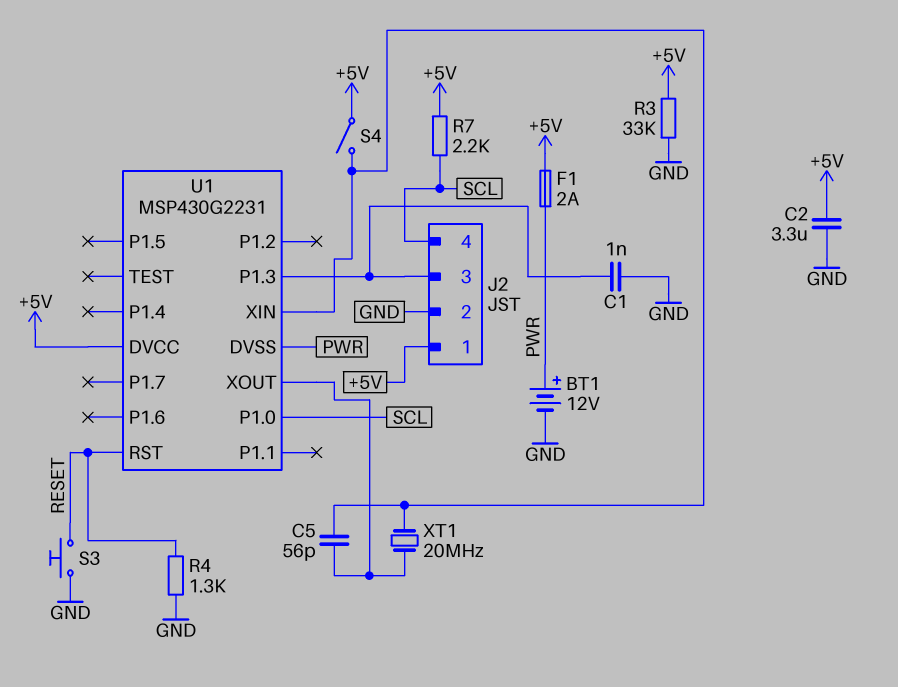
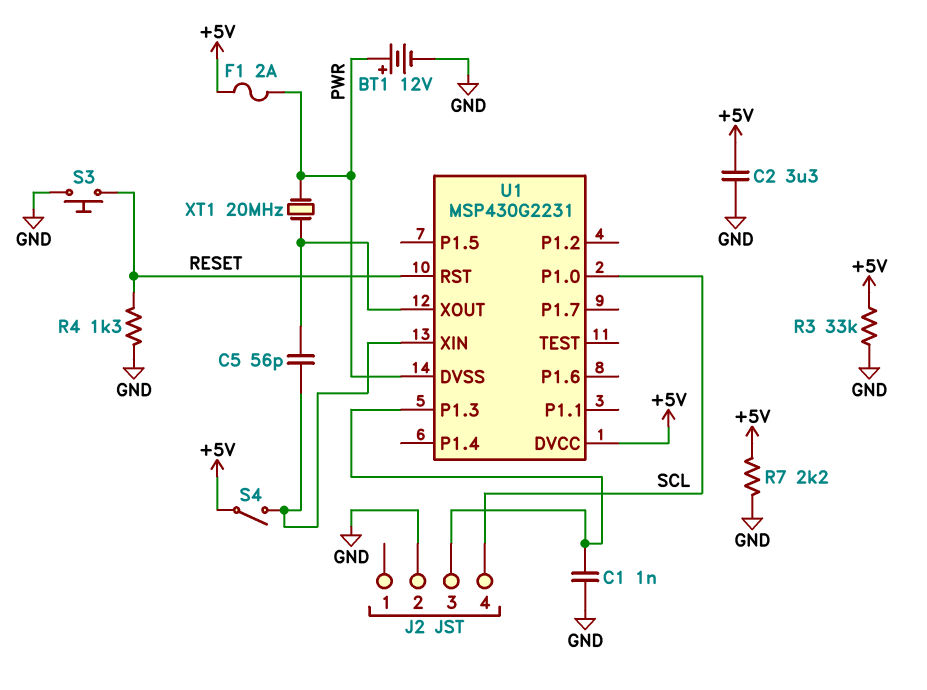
J2 pin 1: +5V -> none
R7: 2.2k (+5V, SCL) -> 2.2k (+5V, GND)
XT1: 20MHz (U1/XIN, U1/XOUT) -> 20MHz (PWR, U1/XOUT)

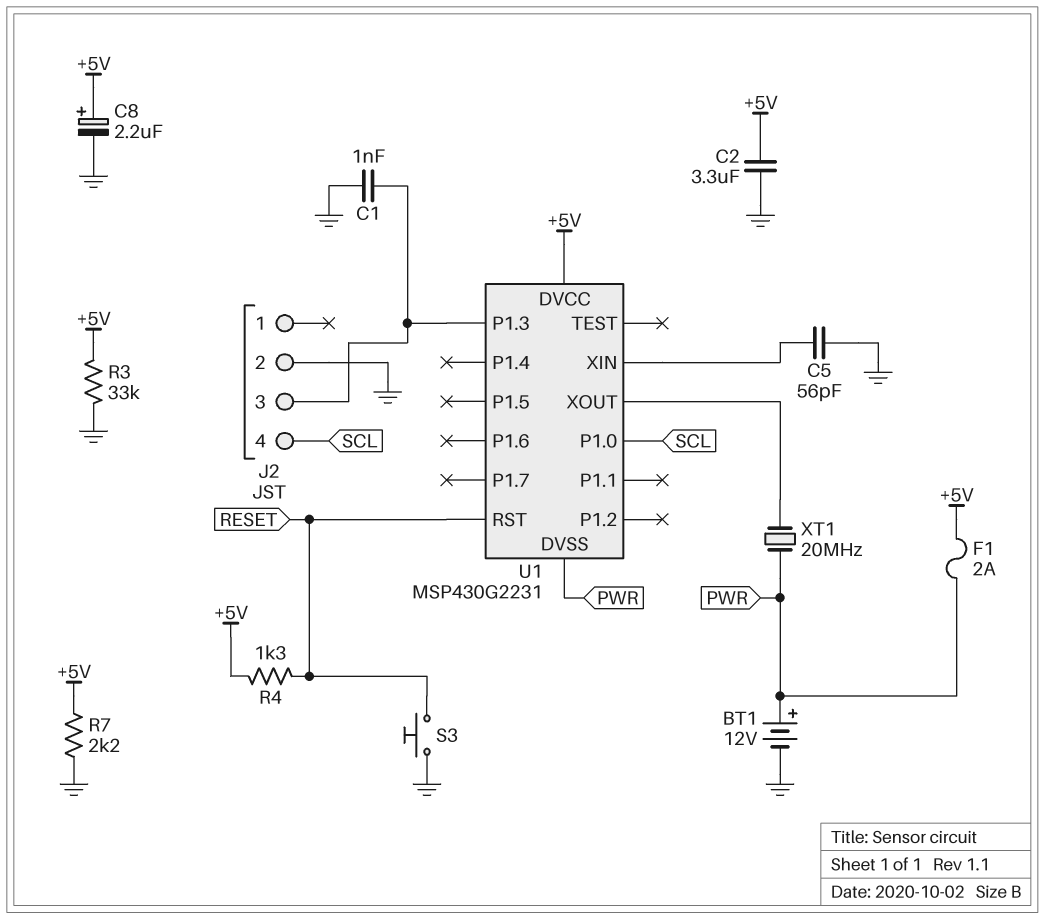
C5: 56pF (U1/XIN, U1/XOUT) -> 56pF (GND, U1/XIN)
C8: none -> 2.2uF (plus +5V, minus GND)
R4: 1.3k (GND, RESET) -> 1.3k (+5V, RESET)
S4: switch (+5V, U1/XIN) -> none

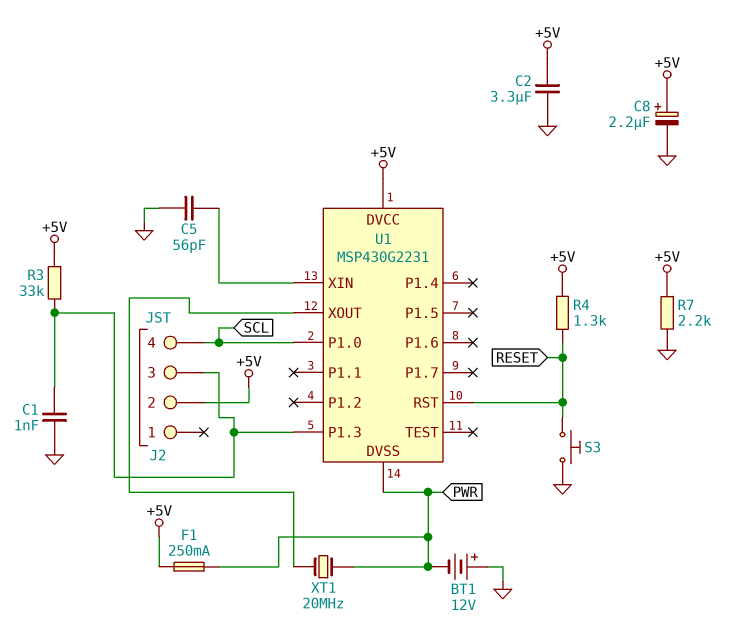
BT1: 12V (plus PWR, minus GND) -> 12V (plus GND, minus PWR)
F1: 2A (+5V, PWR) -> 250mA (+5V, PWR)
J2 pin 2: GND -> +5V
R3: 33k (+5V, GND) -> 33k (+5V, J2/3)

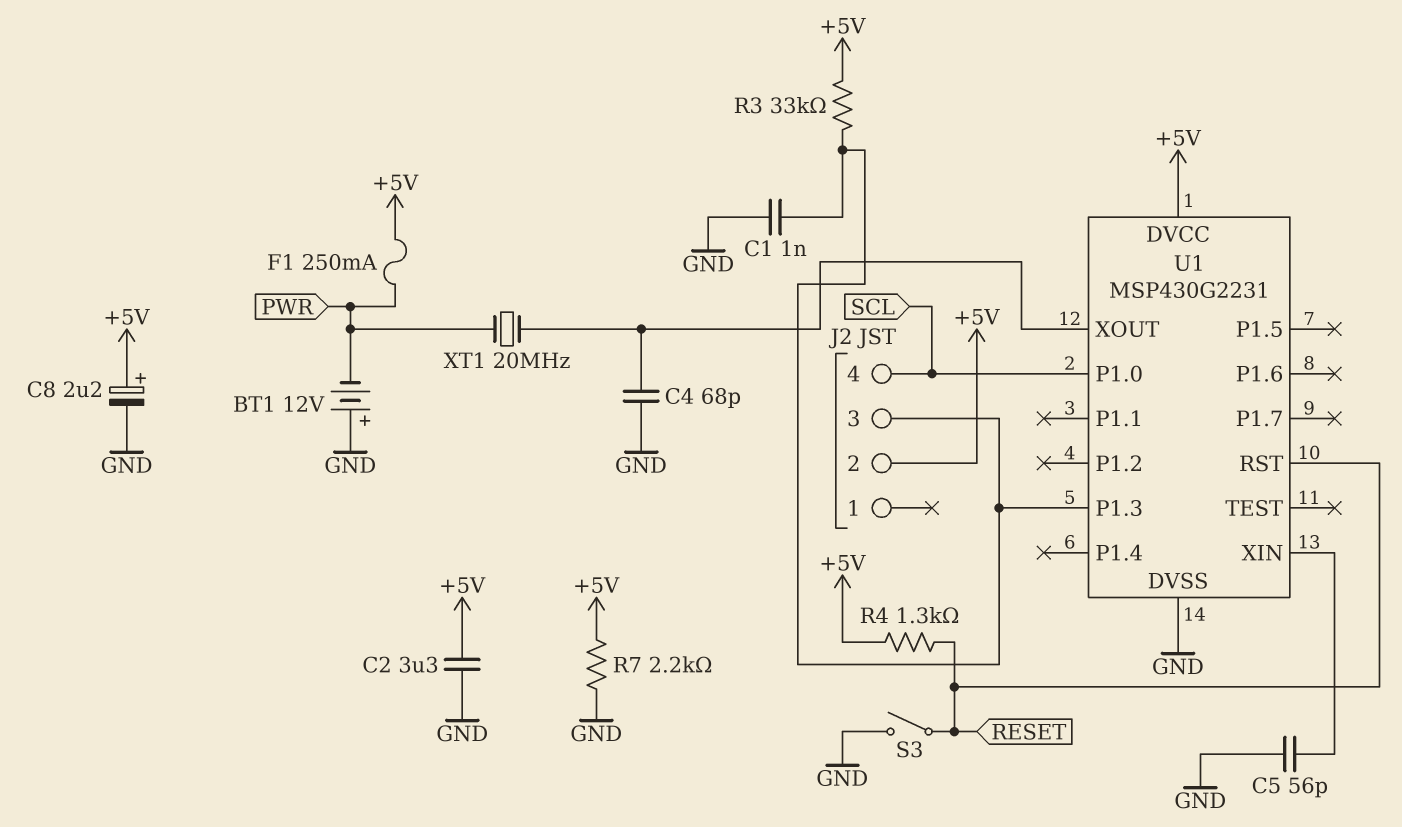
C4: none -> 68pF (GND, U1/XOUT)
S3: button (GND, RESET) -> switch (GND, RESET)
U1 pin DVSS: PWR -> GND

